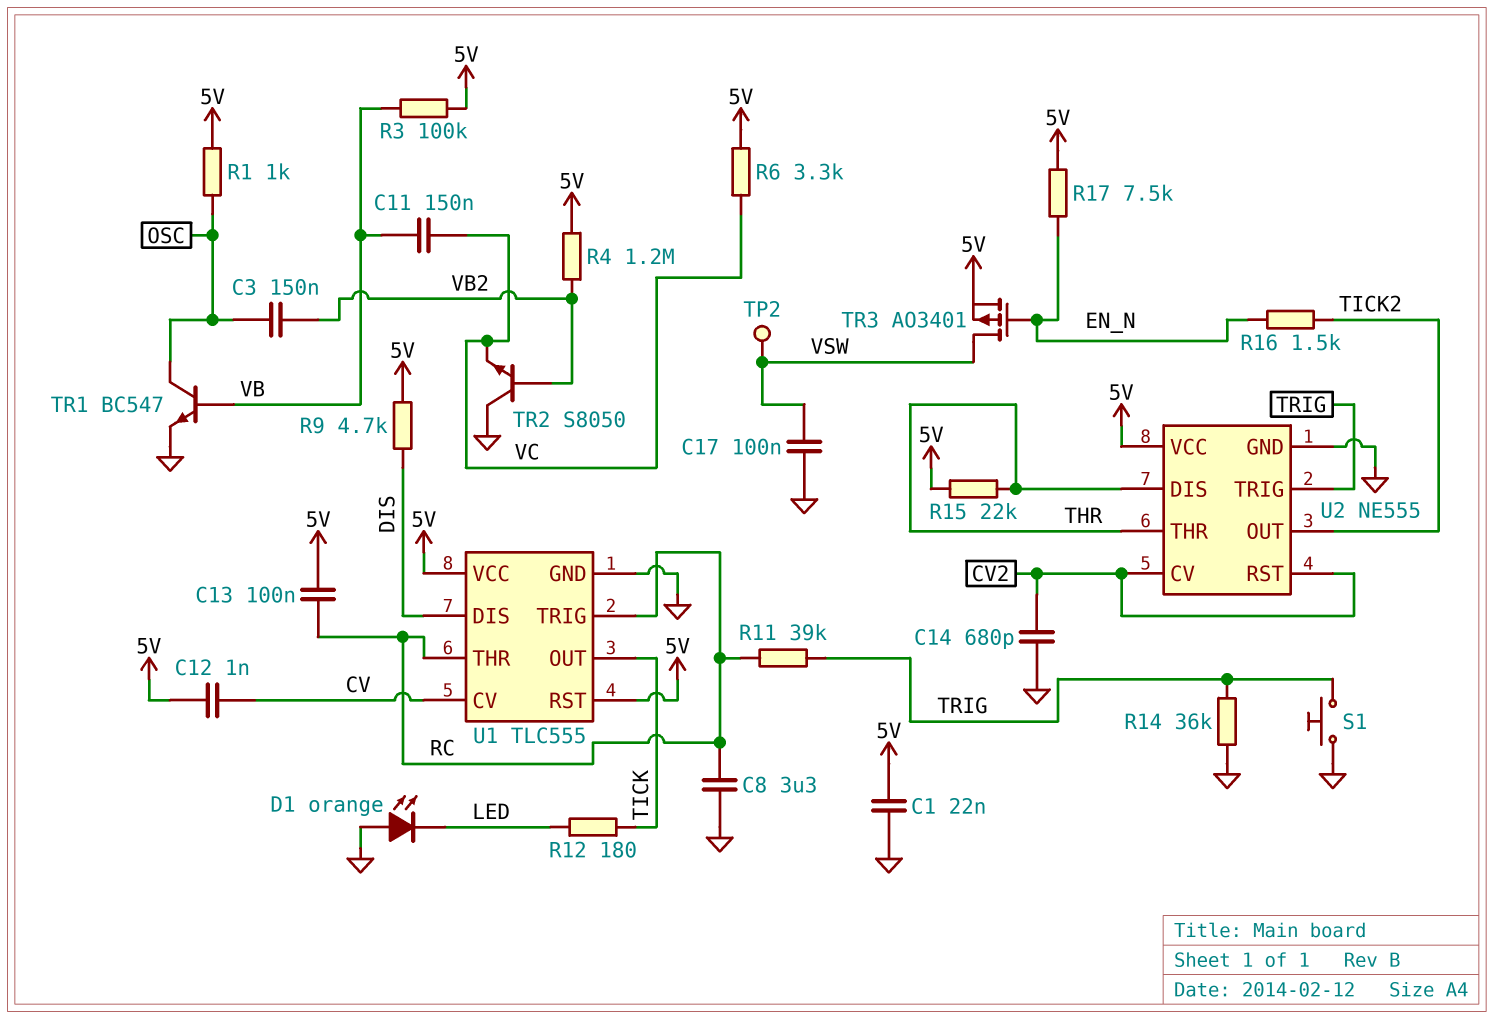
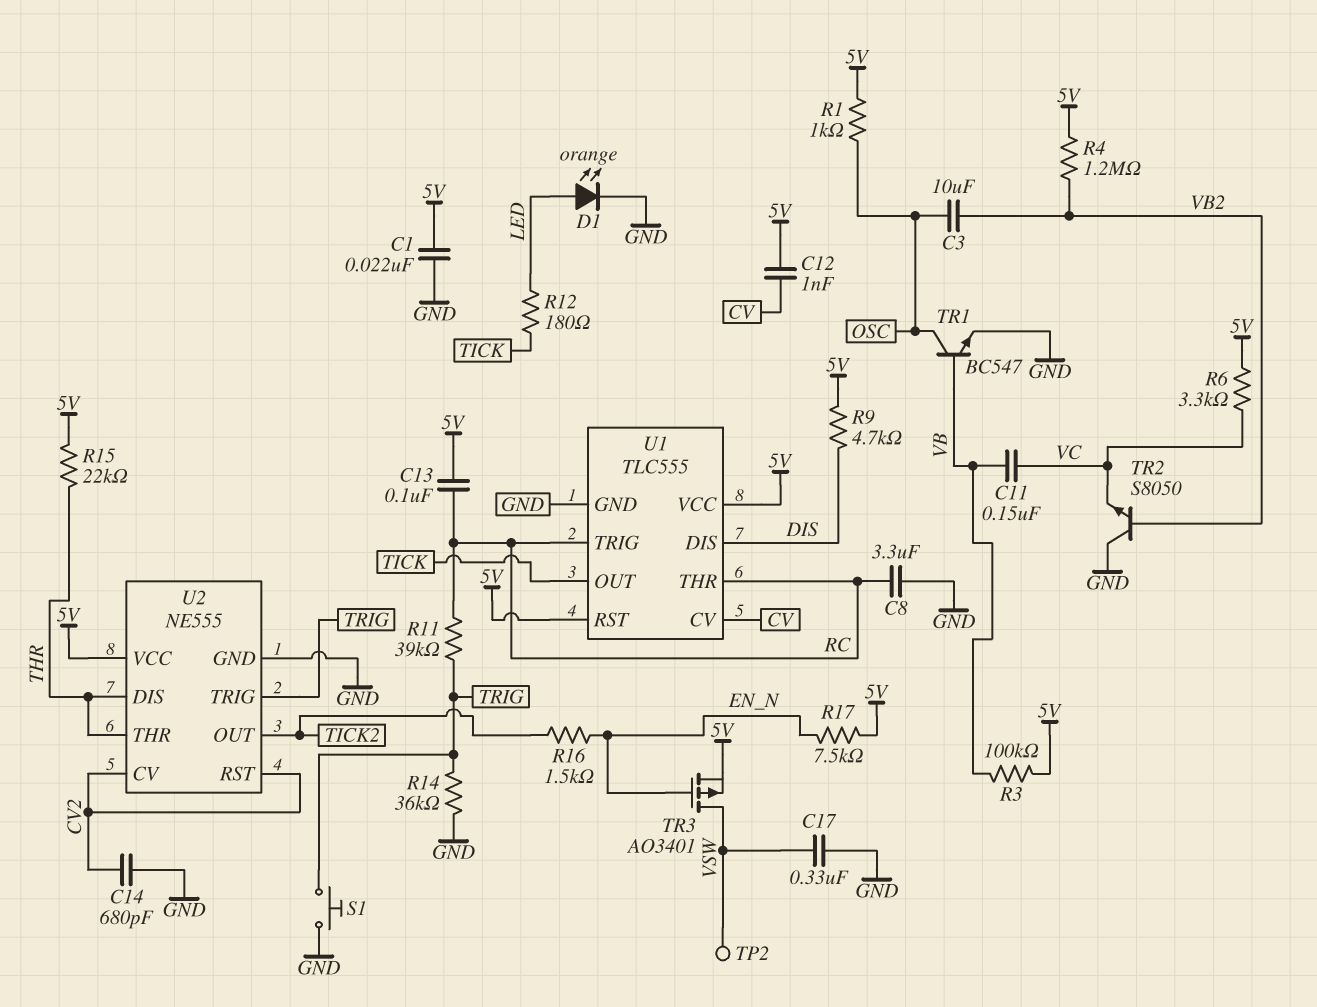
C3: 150nF (OSC, VB2) -> 10uF (OSC, VB2)
C17: 100nF (GND, VSW) -> 330nF (GND, VSW)
D1: LED orange (A GND, K LED) -> LED orange (A LED, K GND)

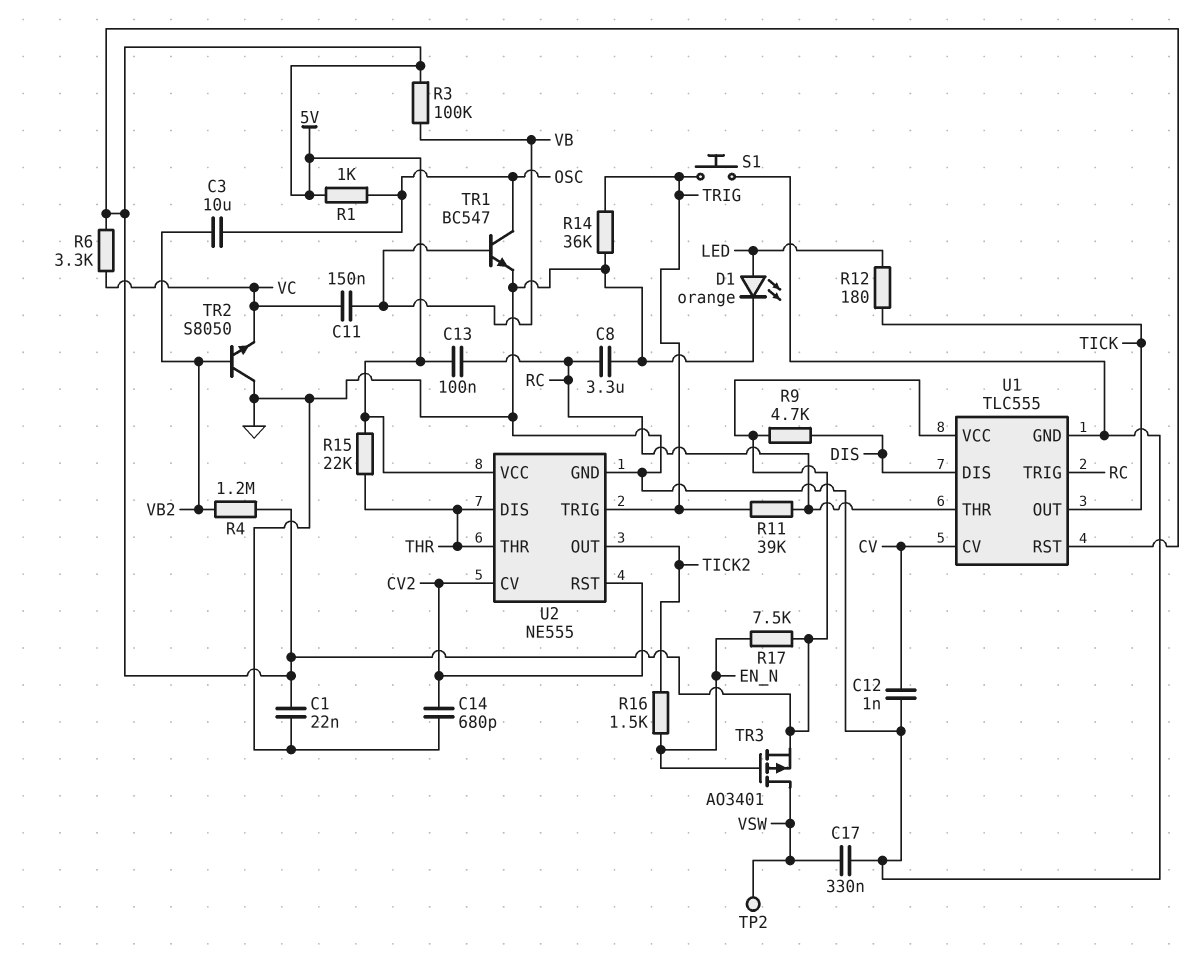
C12: 1nF (5V, CV) -> 1nF (CV, GND)

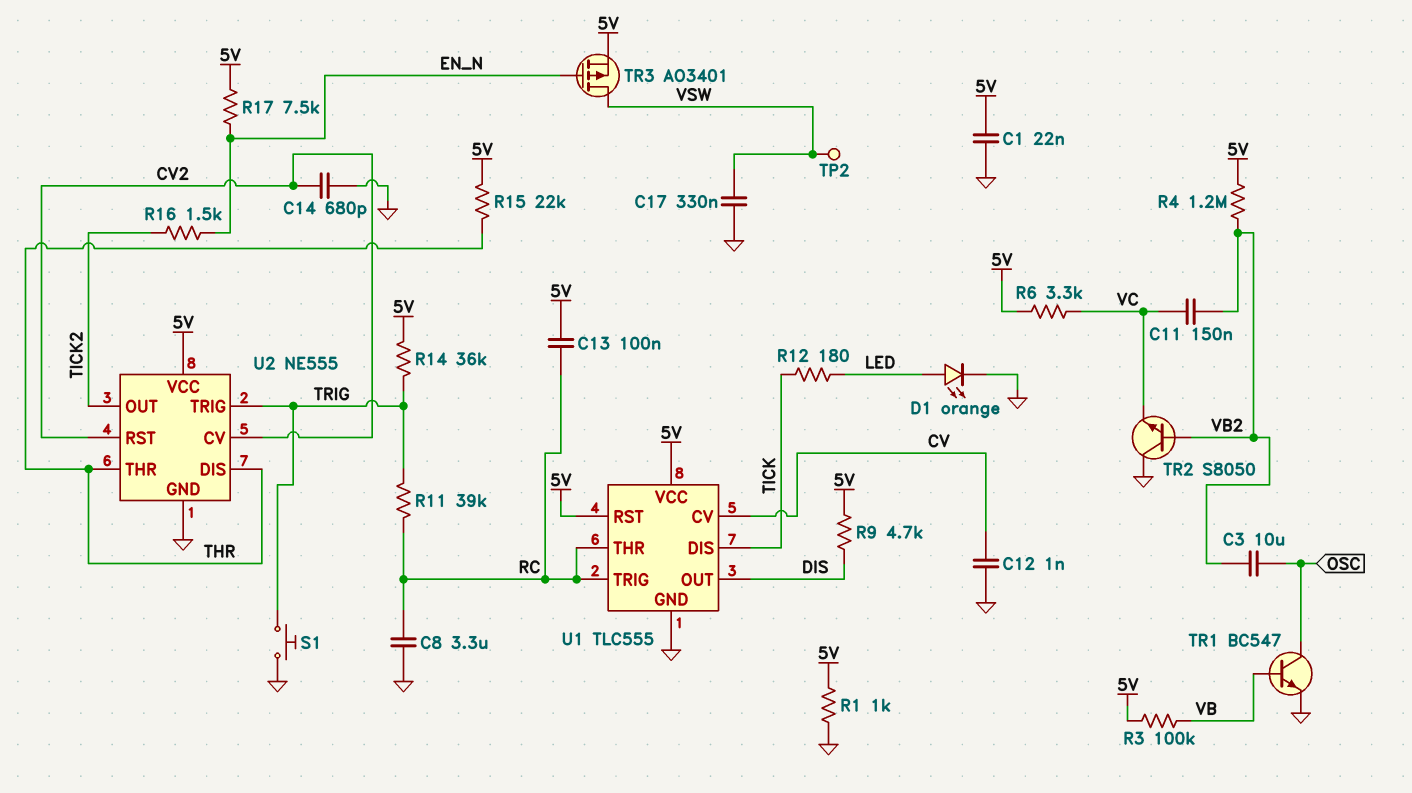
C11: 150nF (VB, VC) -> 150nF (VB2, VC)
R1: 1k (5V, OSC) -> 1k (5V, GND)
R14: 36k (GND, TRIG) -> 36k (5V, TRIG)
U1 pin DIS: DIS -> TICK
U1 pin OUT: TICK -> DIS

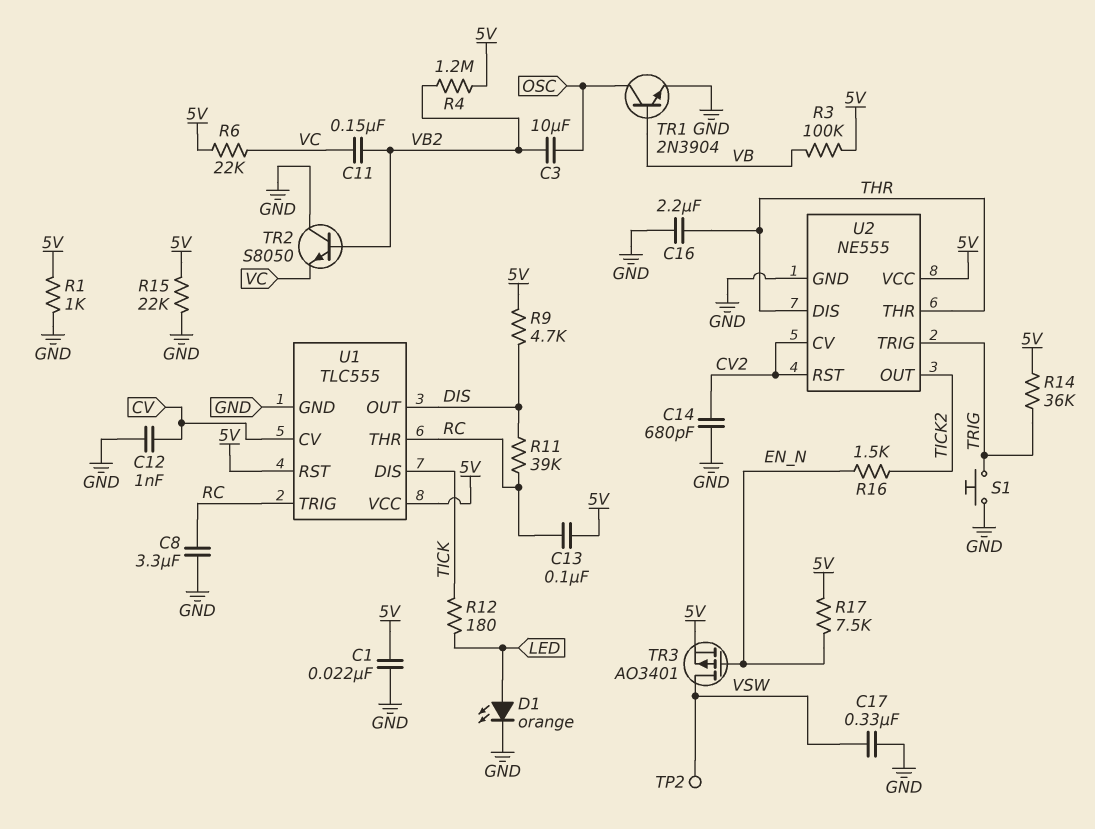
C16: none -> 2.2uF (GND, THR)
R6: 3.3k (5V, VC) -> 22k (5V, VC)
R11: 39k (RC, TRIG) -> 39k (DIS, RC)
R15: 22k (5V, THR) -> 22k (5V, GND)
TR1: NPN BC547 (B VB, C OSC, E GND) -> NPN 2N3904 (B VB, C OSC, E GND)

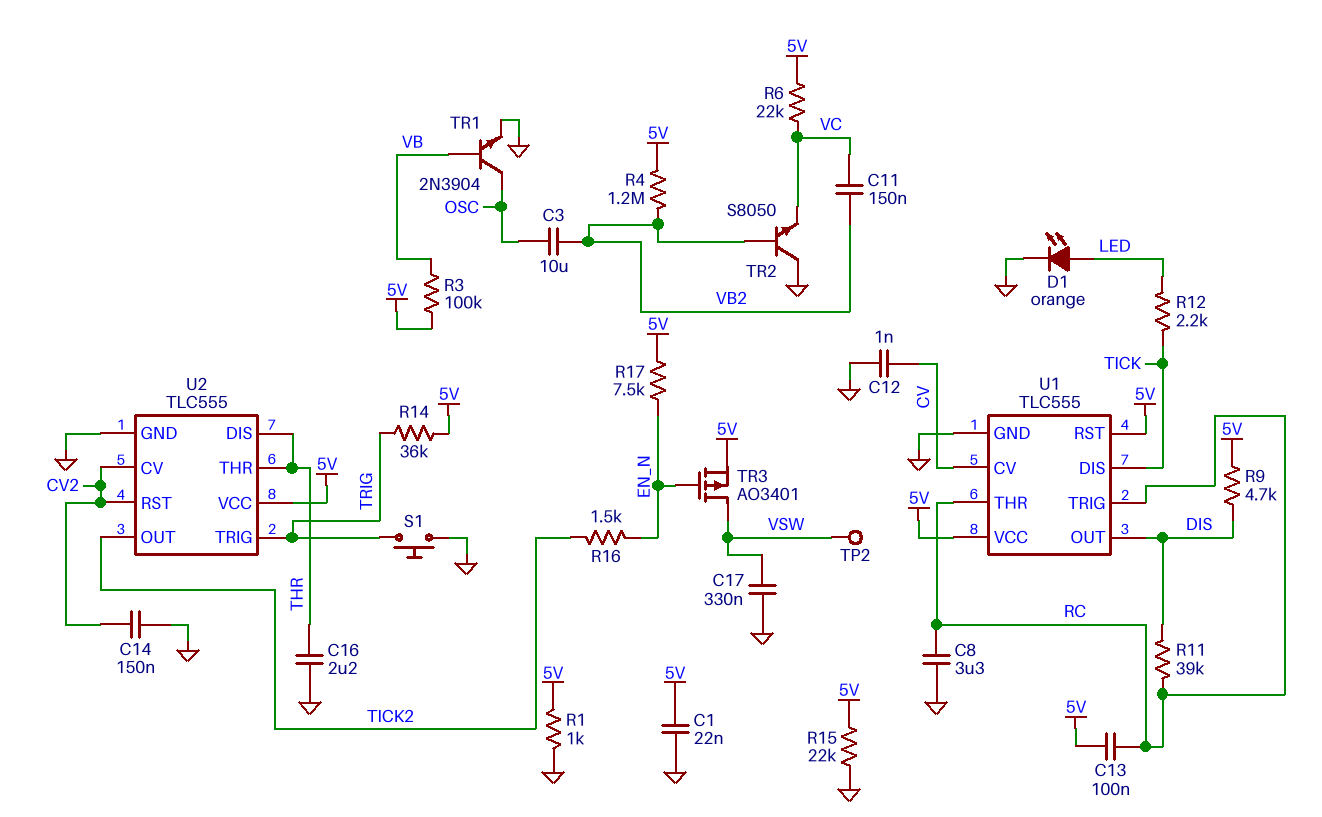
C14: 680pF (CV2, GND) -> 150nF (CV2, GND)
R12: 180 (LED, TICK) -> 2.2k (LED, TICK)
U2: NE555 -> TLC555

